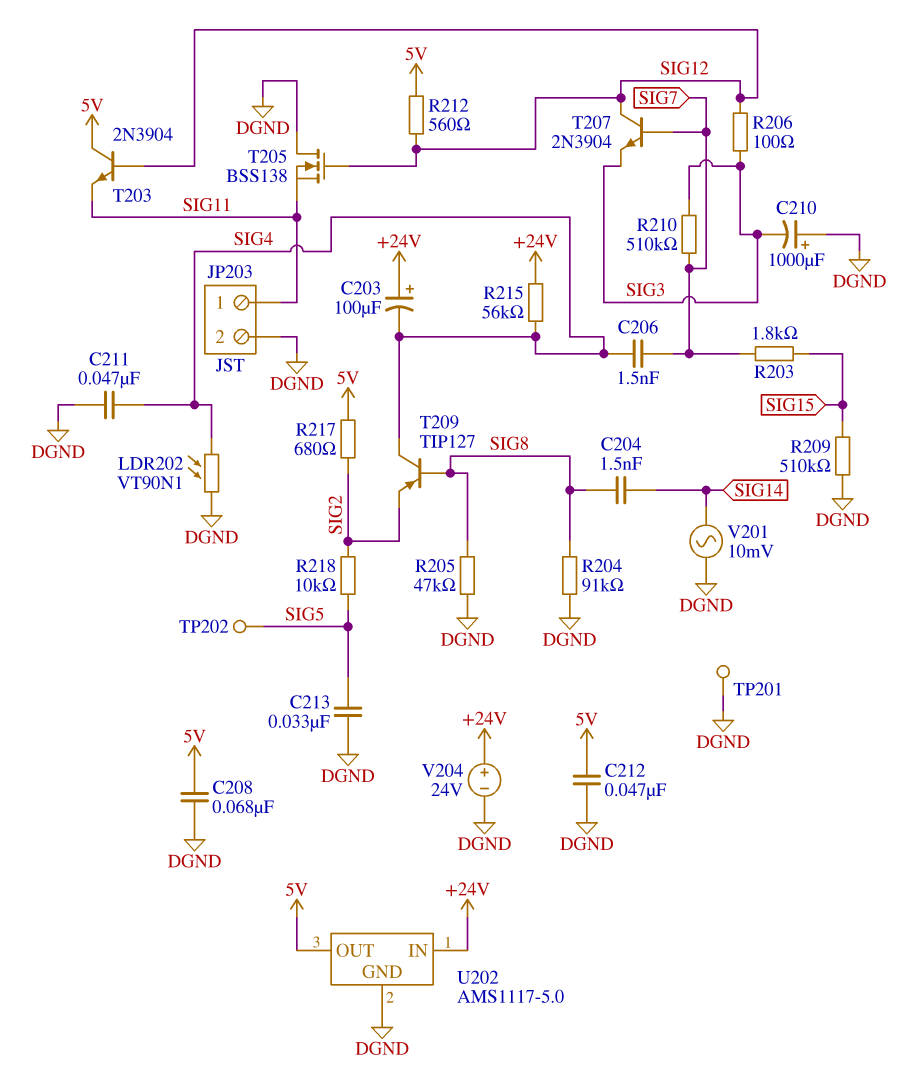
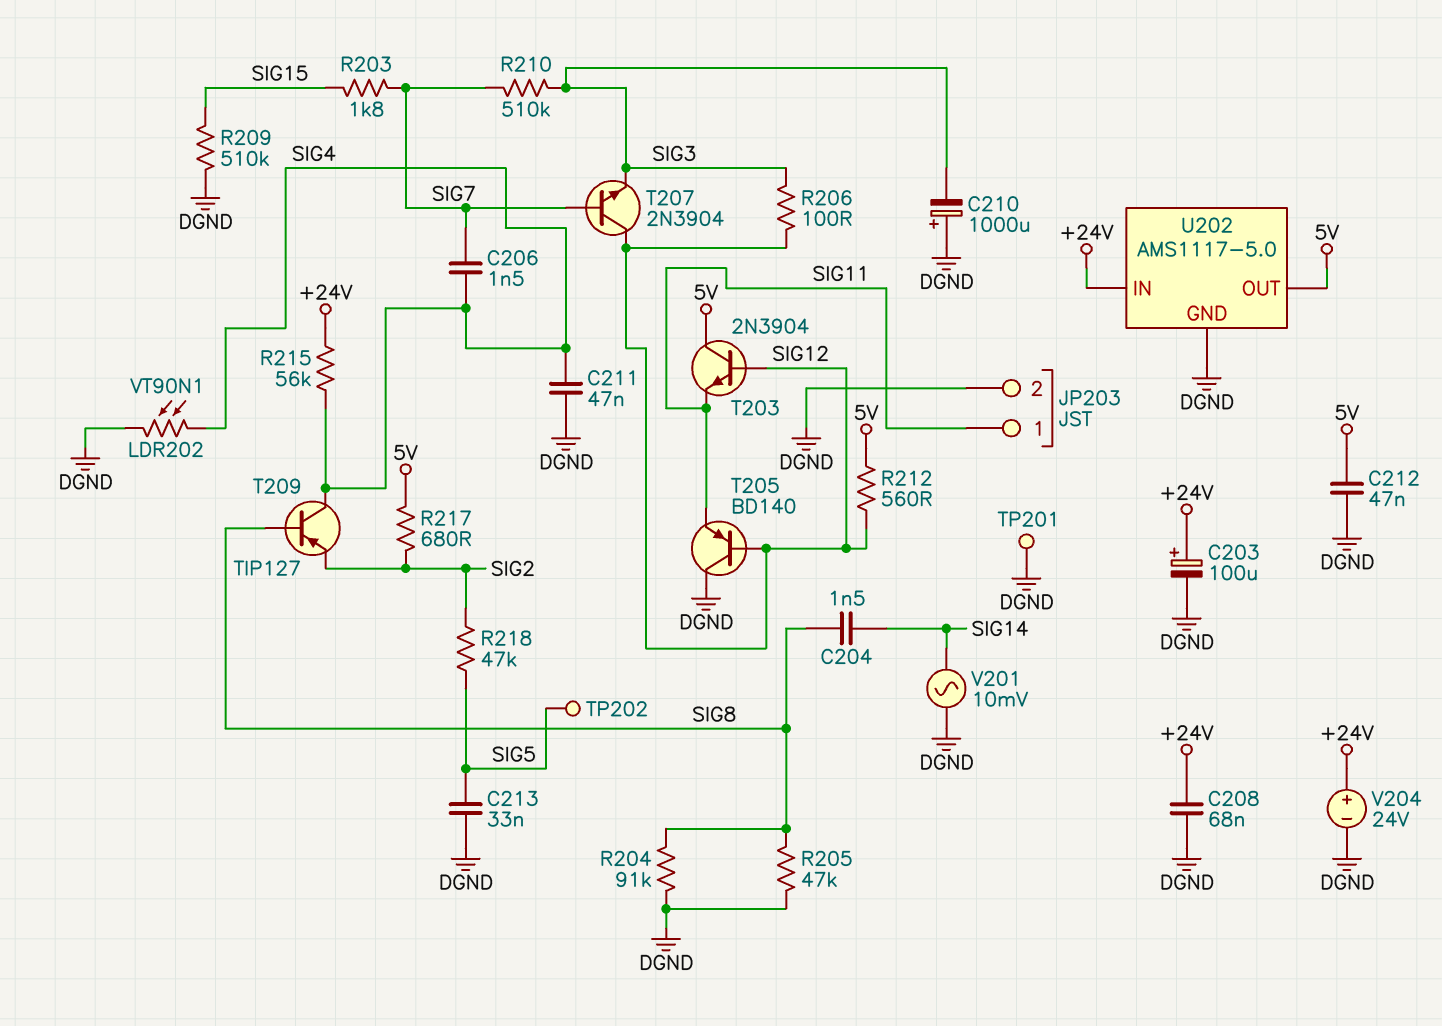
C203: 100uF (plus +24V, minus SIG4) -> 100uF (plus +24V, minus DGND)
C208: 68nF (5V, DGND) -> 68nF (+24V, DGND)
R218: 10k (SIG2, SIG5) -> 47k (SIG2, SIG5)
T205: NMOS BSS138 (G SIG12, D DGND, S SIG11) -> PNP BD140 (B SIG12, C DGND, E SIG11)

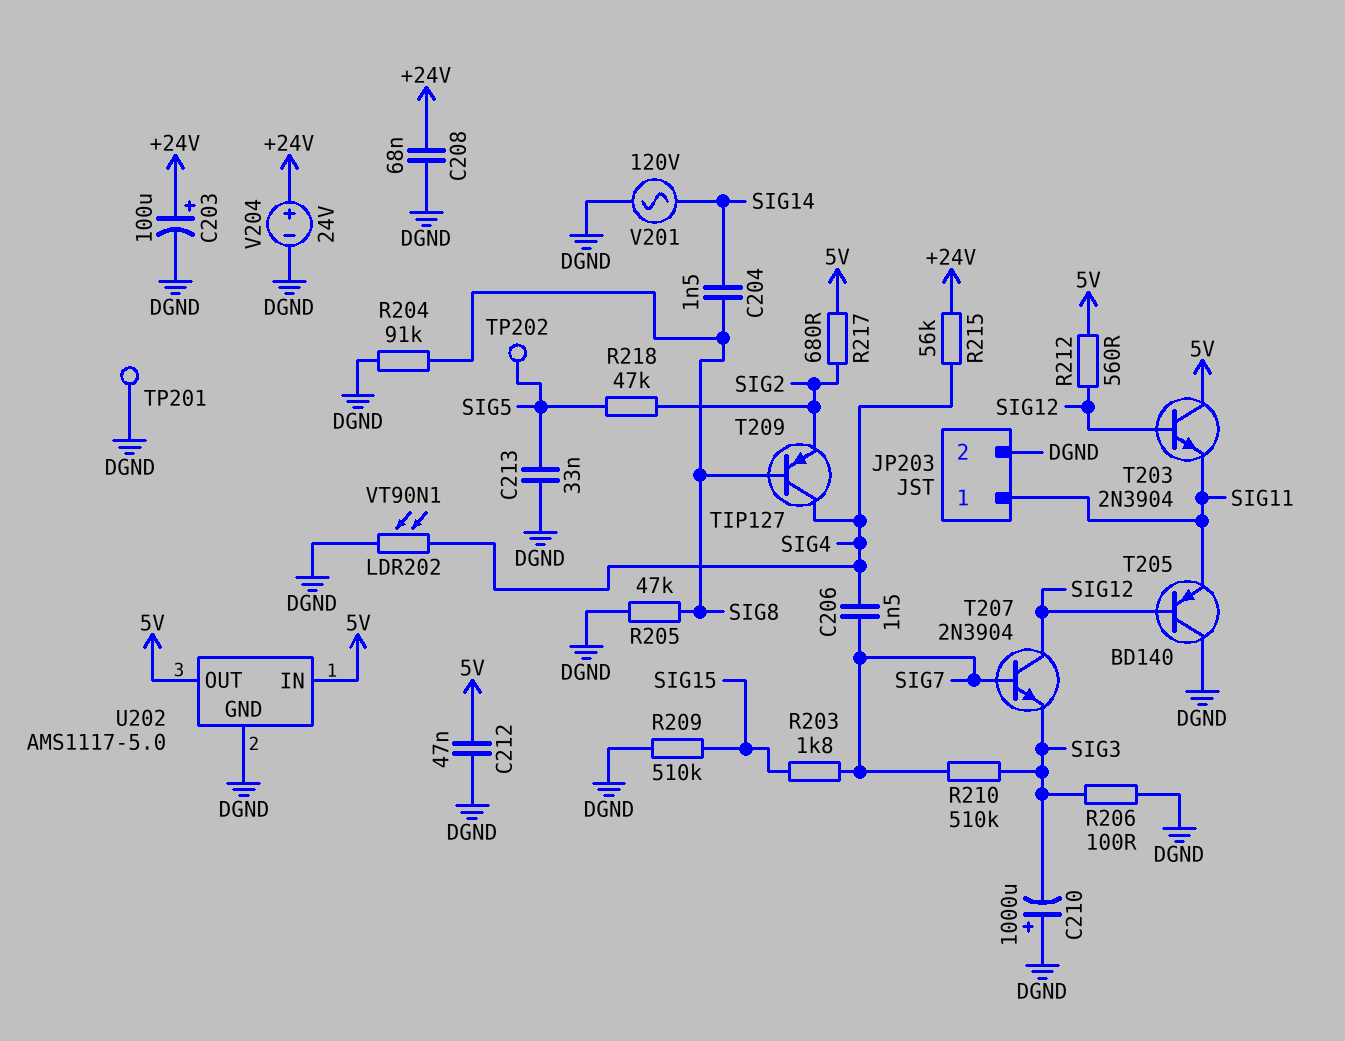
C211: 47nF (DGND, SIG4) -> none
R206: 100 (SIG3, SIG12) -> 100 (DGND, SIG3)
U202 pin IN: +24V -> 5V
V201: AC 10mV (DGND, SIG14) -> AC 120V (DGND, SIG14)

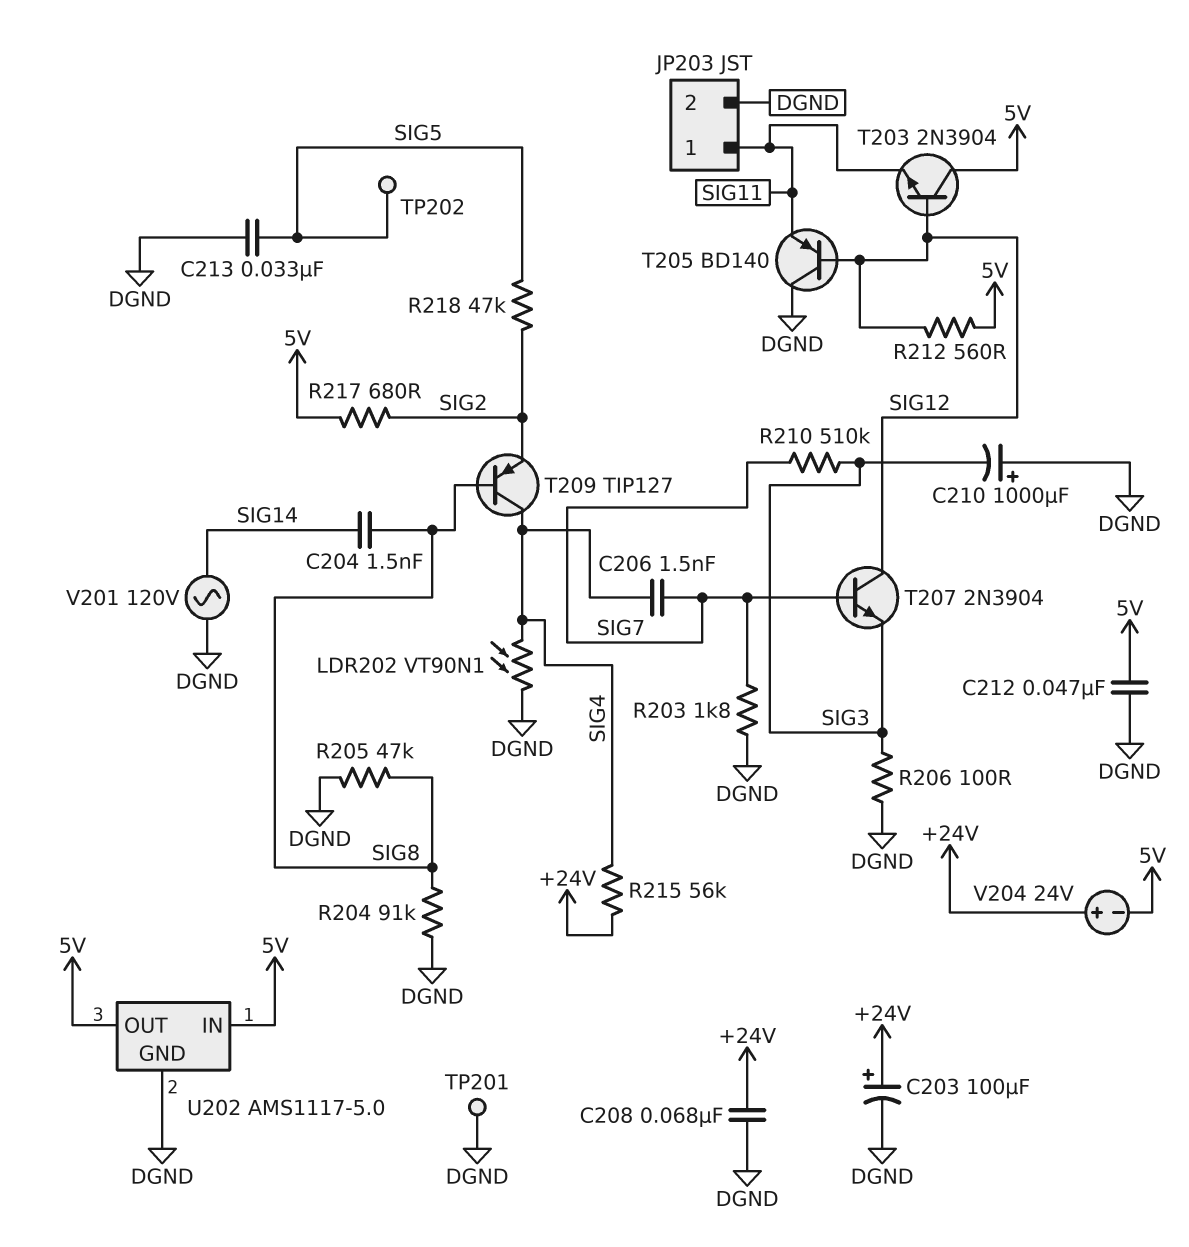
R203: 1.8k (SIG7, SIG15) -> 1.8k (DGND, SIG7)
R209: 510k (DGND, SIG15) -> none
V204: 24V (plus +24V, minus DGND) -> 24V (plus +24V, minus 5V)

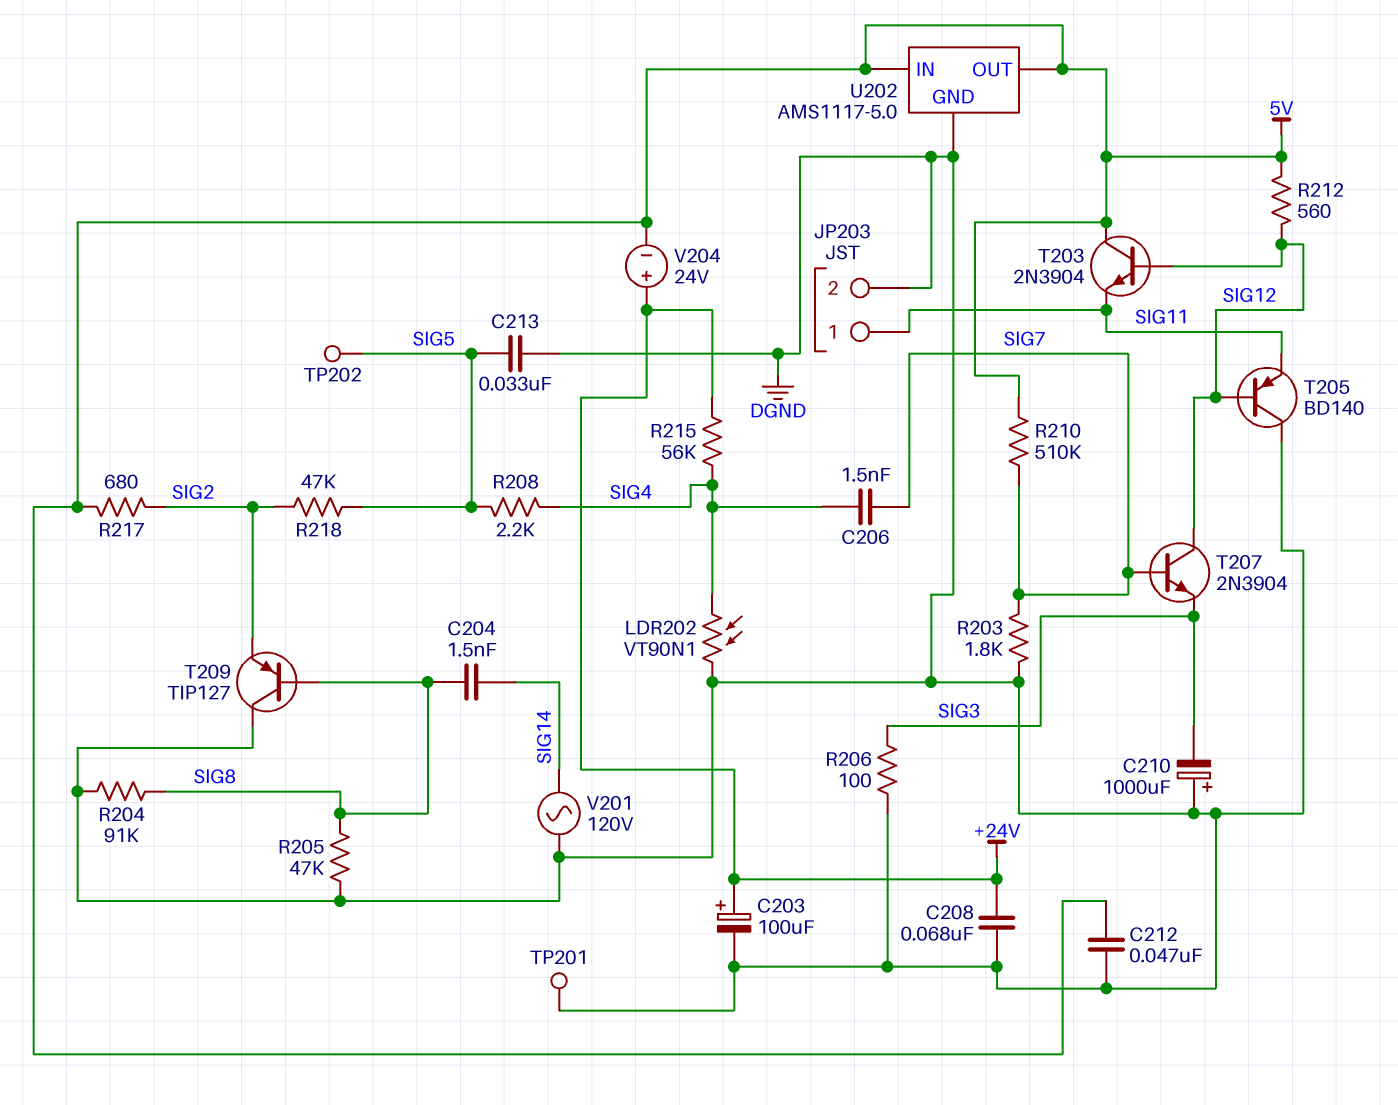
R208: none -> 2.2k (SIG4, SIG5)
R210: 510k (SIG3, SIG7) -> 510k (5V, SIG7)
T209: PNP TIP127 (B SIG8, C SIG4, E SIG2) -> PNP TIP127 (B SIG8, C DGND, E SIG2)

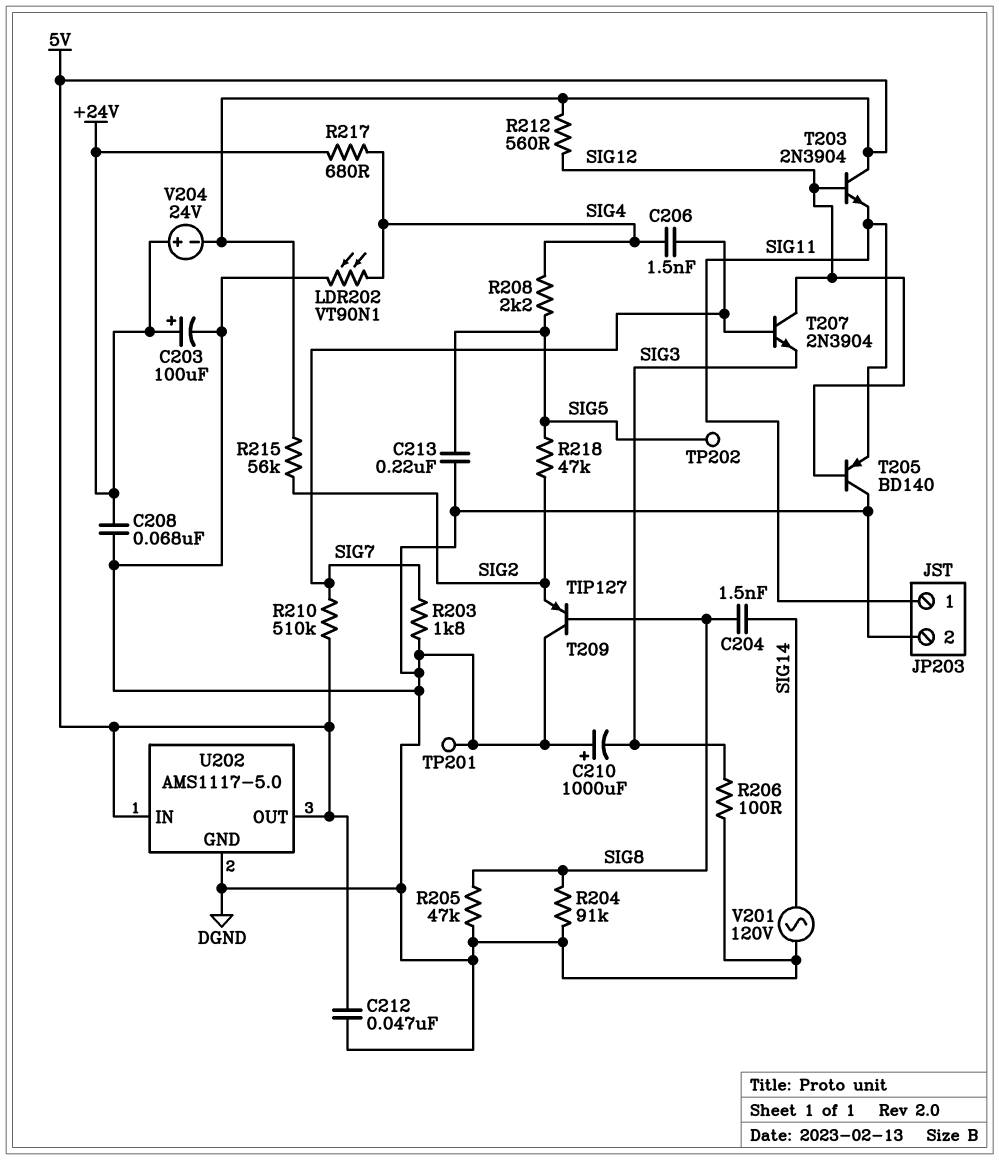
C213: 33nF (DGND, SIG5) -> 220nF (DGND, SIG5)
R215: 56k (+24V, SIG4) -> 56k (5V, SIG2)
R217: 680 (5V, SIG2) -> 680 (+24V, SIG4)

